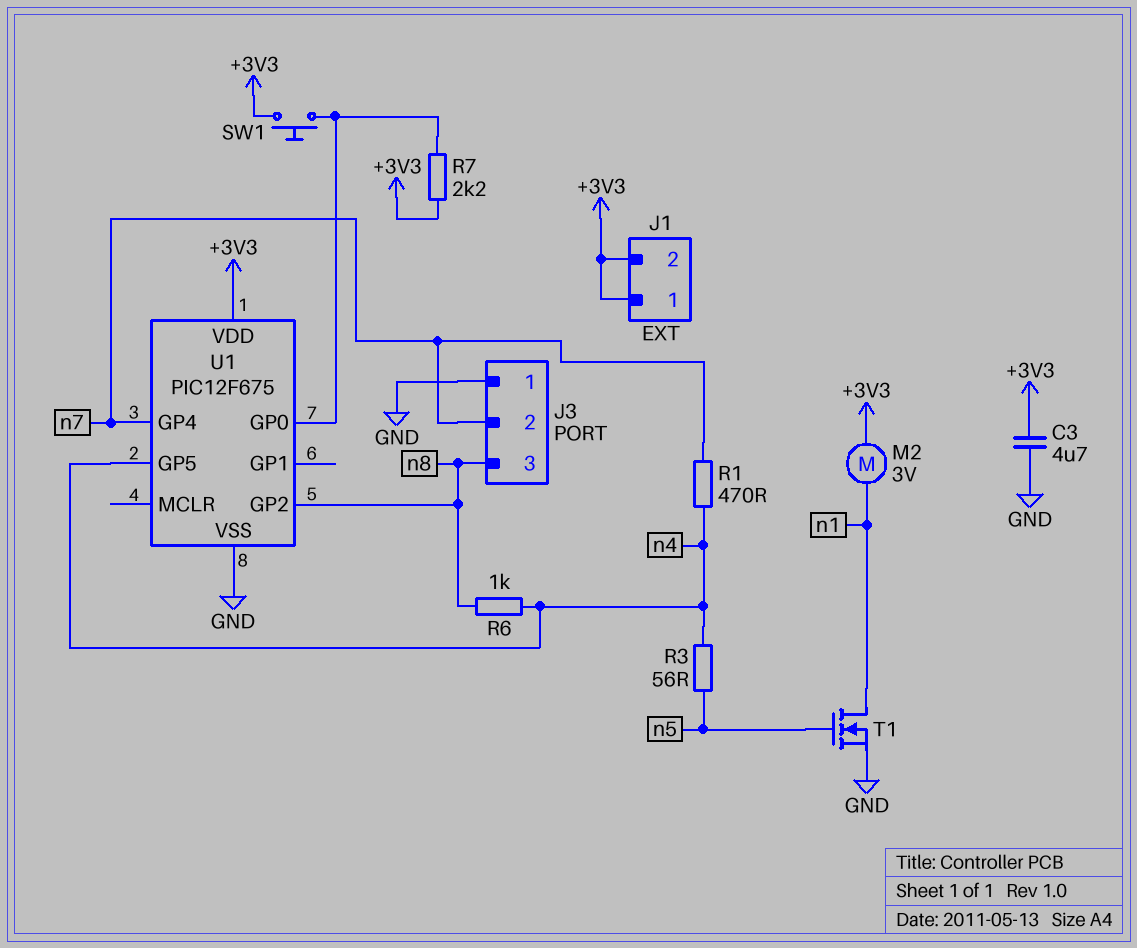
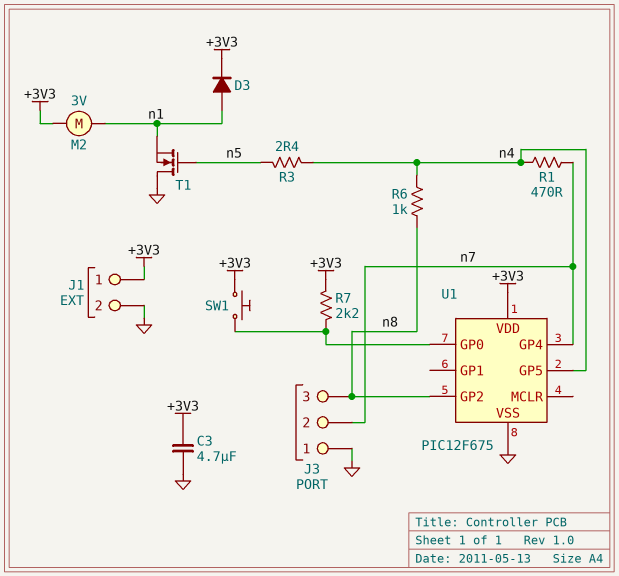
D3: none -> diode (A n1, K +3V3)
J1 pin 2: +3V3 -> GND
R3: 56 (n4, n5) -> 2.4 (n4, n5)
T1: NMOS (G n5, D n1, S GND) -> NMOS (G n5, D GND, S n1)

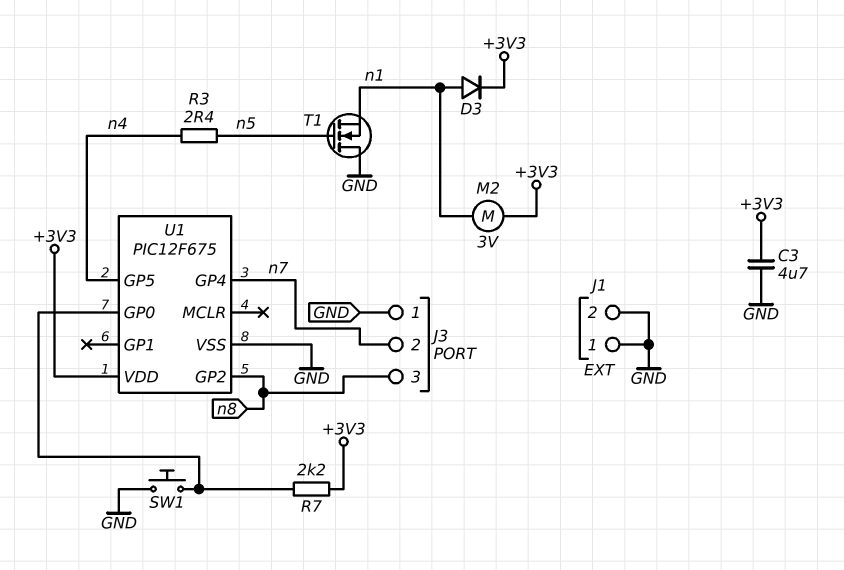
J1 pin 1: +3V3 -> GND
R1: 470 (n4, n7) -> none
R6: 1k (n4, n8) -> none
SW1: button (+3V3, U1/GP0) -> button (GND, U1/GP0)

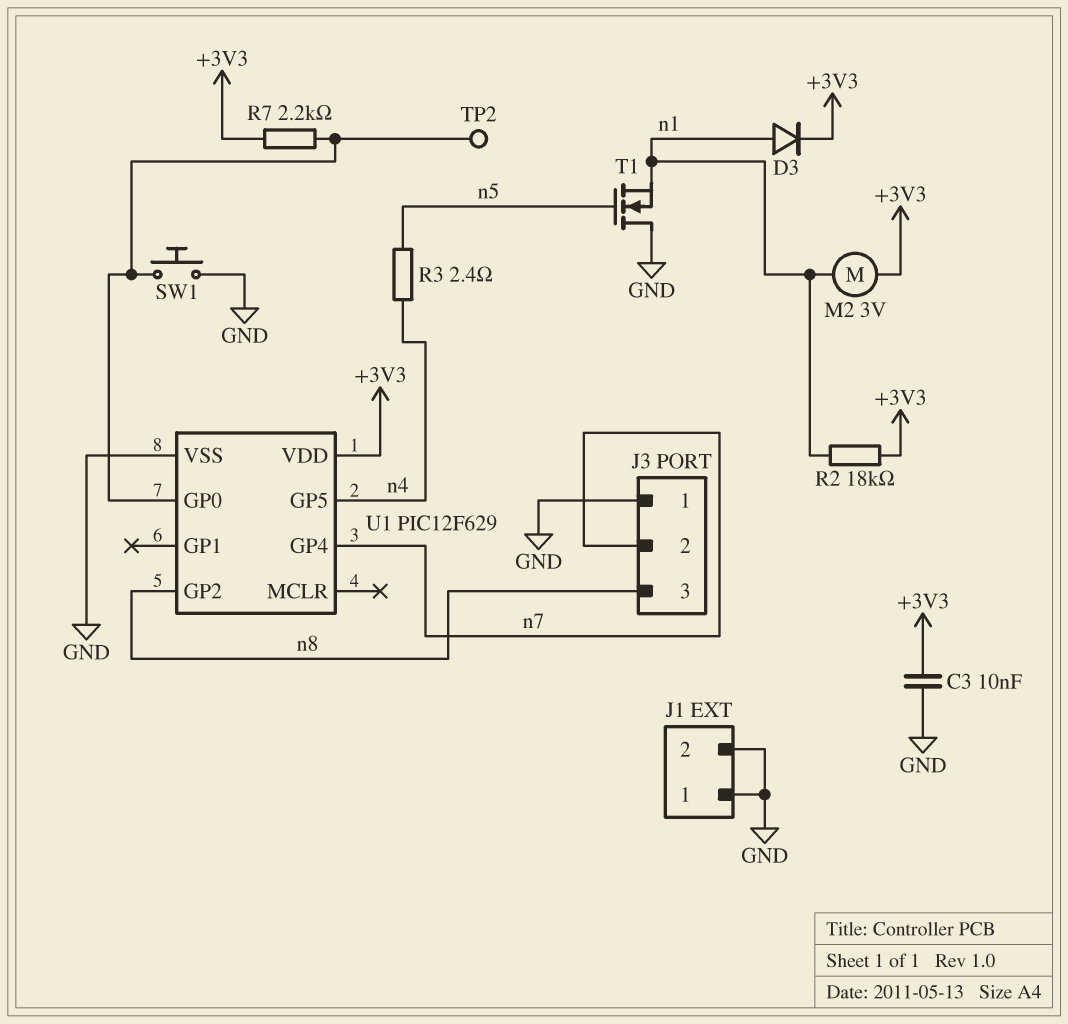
C3: 4.7uF (+3V3, GND) -> 10nF (+3V3, GND)
R2: none -> 18k (+3V3, n1)
TP2: none -> test point (U1/GP0)
U1: PIC12F675 -> PIC12F629

